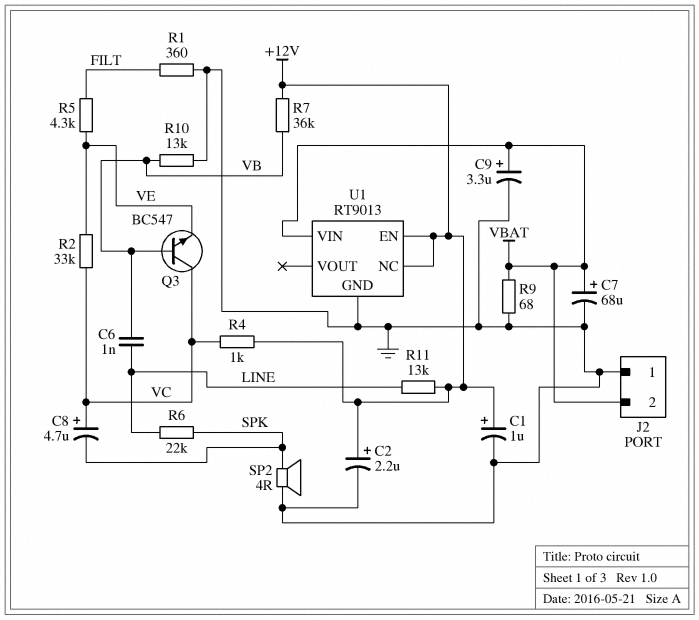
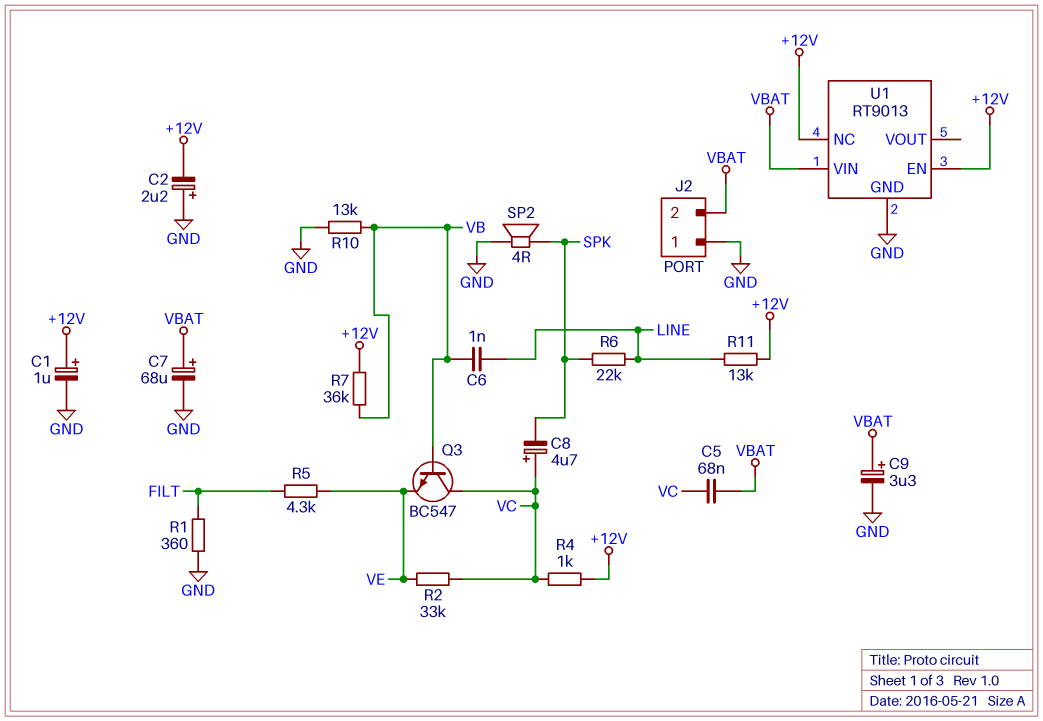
C2: 2.2uF (plus +12V, minus GND) -> 2.2uF (plus GND, minus +12V)
C5: none -> 68nF (VBAT, VC)
R9: 68 (GND, VBAT) -> none

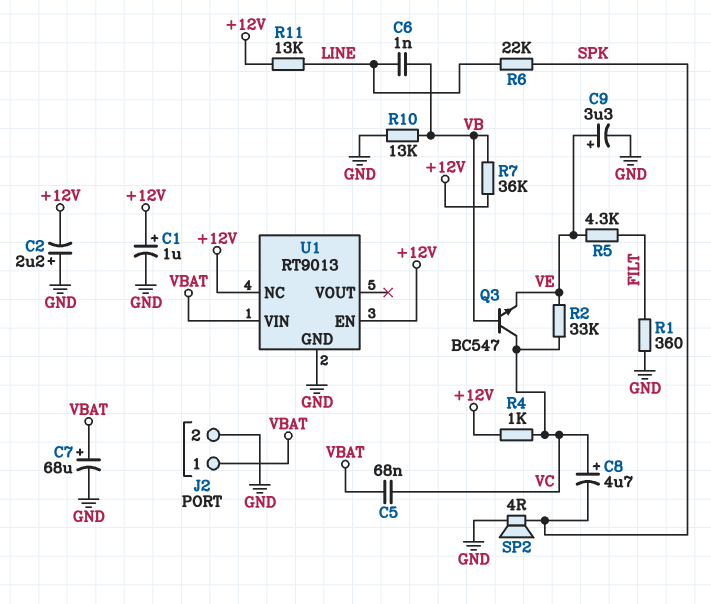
C9: 3.3uF (plus VBAT, minus GND) -> 3.3uF (plus VE, minus GND)
J2 pin 1: GND -> VBAT
J2 pin 2: VBAT -> GND

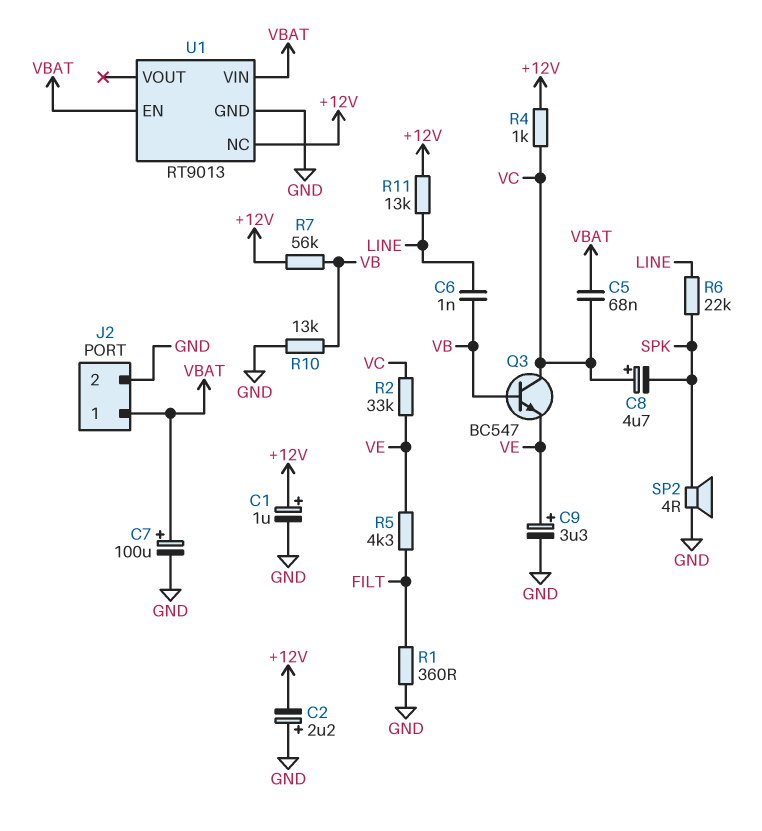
C7: 68uF (plus VBAT, minus GND) -> 100uF (plus VBAT, minus GND)
R7: 36k (+12V, VB) -> 56k (+12V, VB)
U1 pin EN: +12V -> VBAT

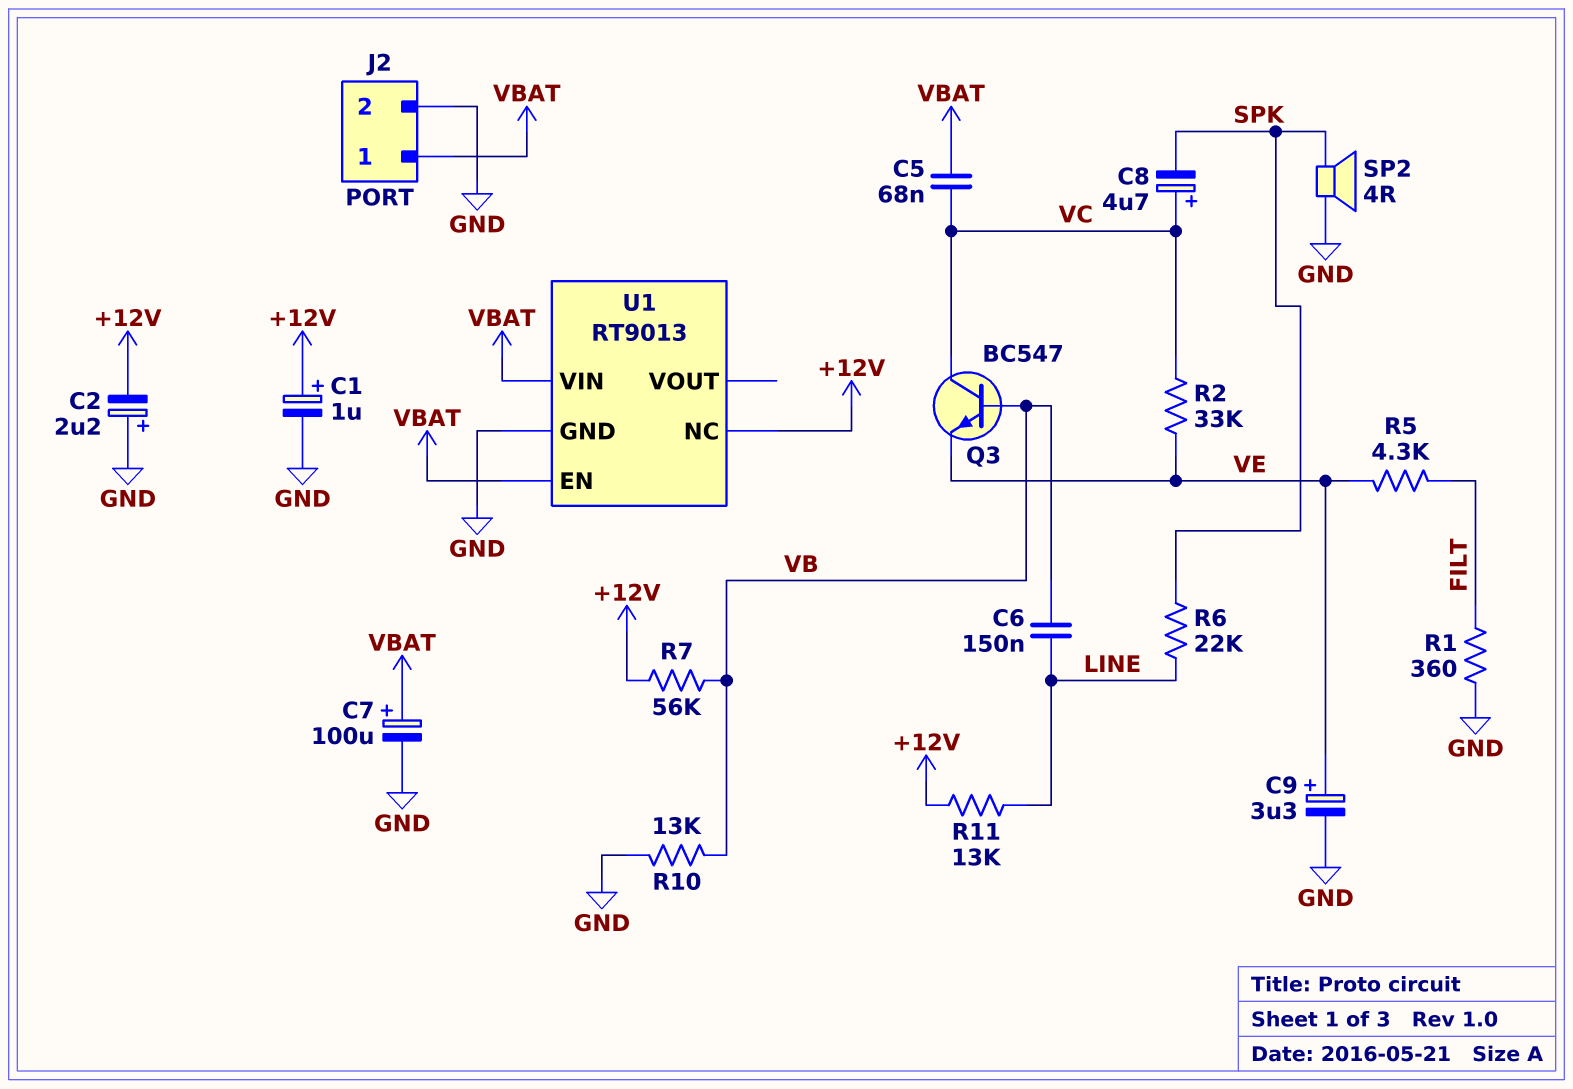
C6: 1nF (LINE, VB) -> 150nF (LINE, VB)
R4: 1k (+12V, VC) -> none

